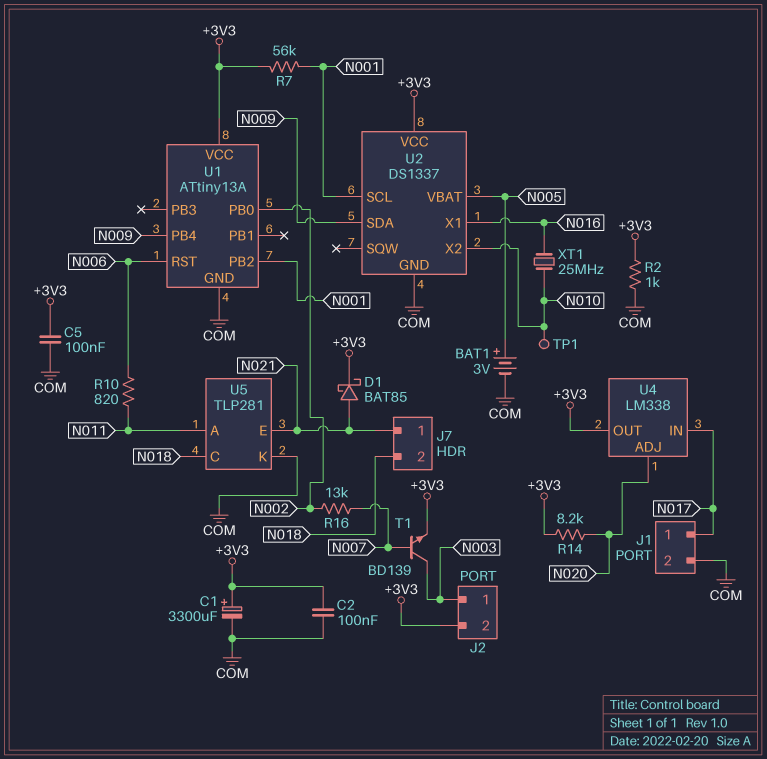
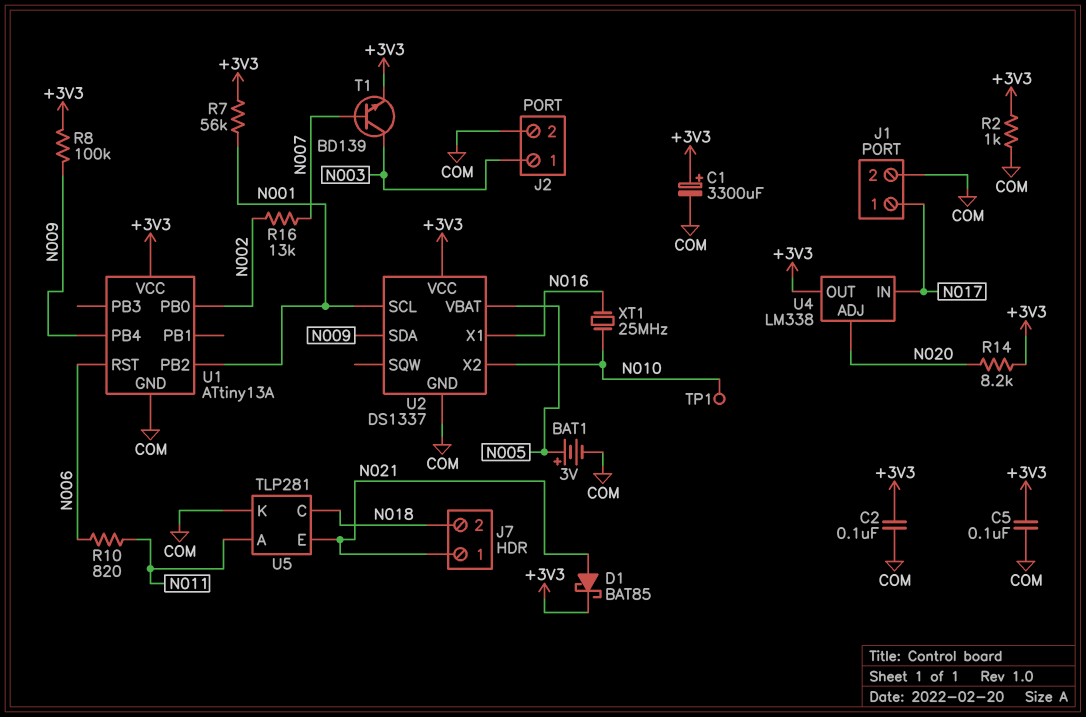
J2 pin 2: +3V3 -> COM
R8: none -> 100k (+3V3, N009)

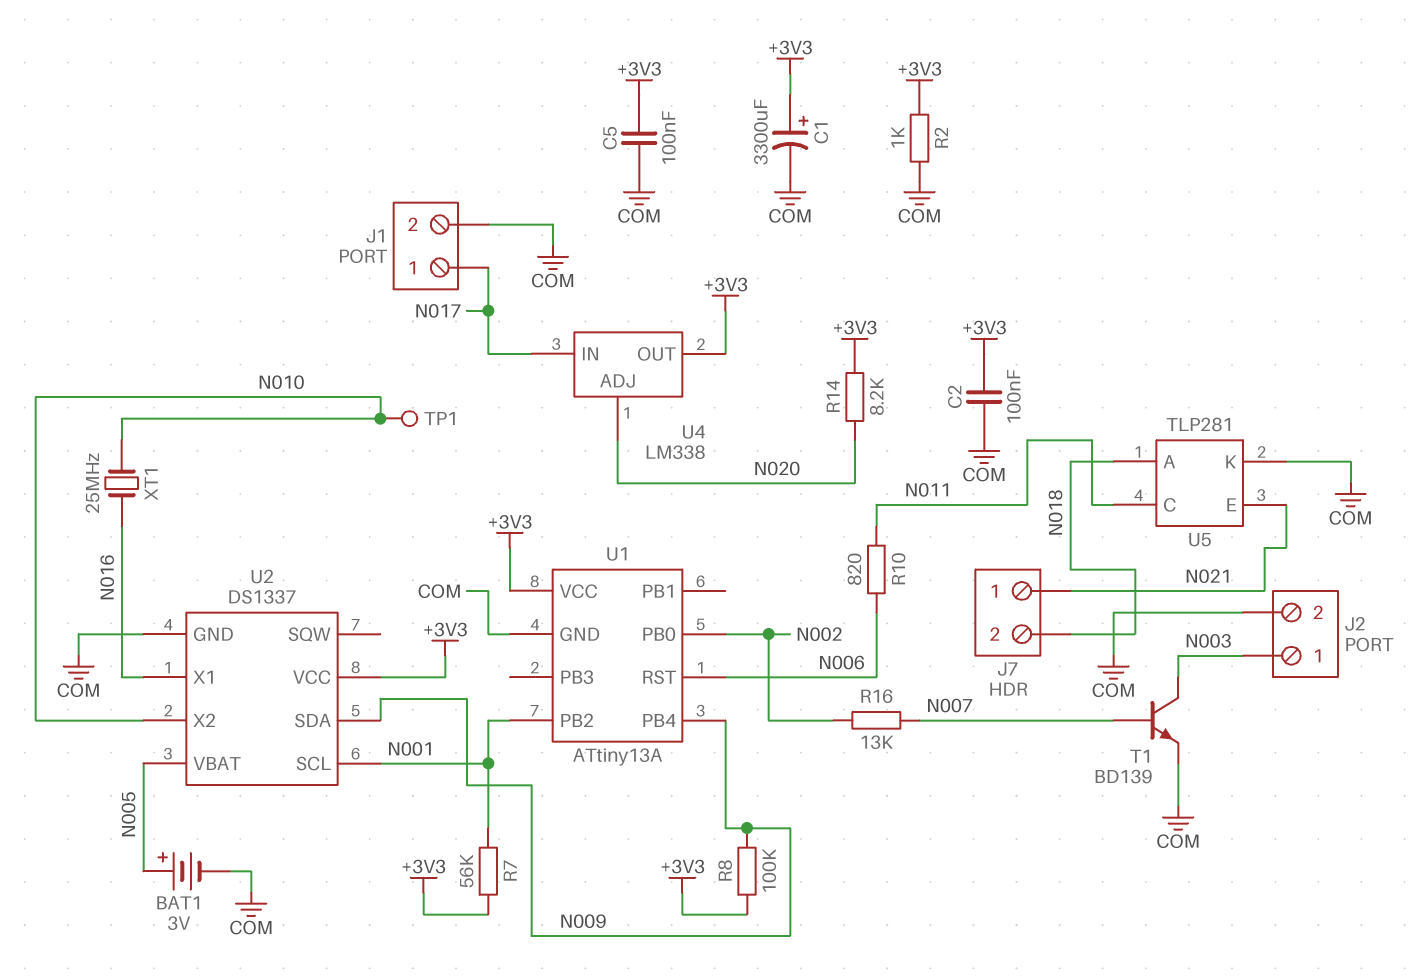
D1: schottky BAT85 (A N021, K +3V3) -> none
T1: NPN BD139 (B N007, C N003, E +3V3) -> NPN BD139 (B N007, C N003, E COM)
U5 pin A: N011 -> N018
U5 pin C: N018 -> N011

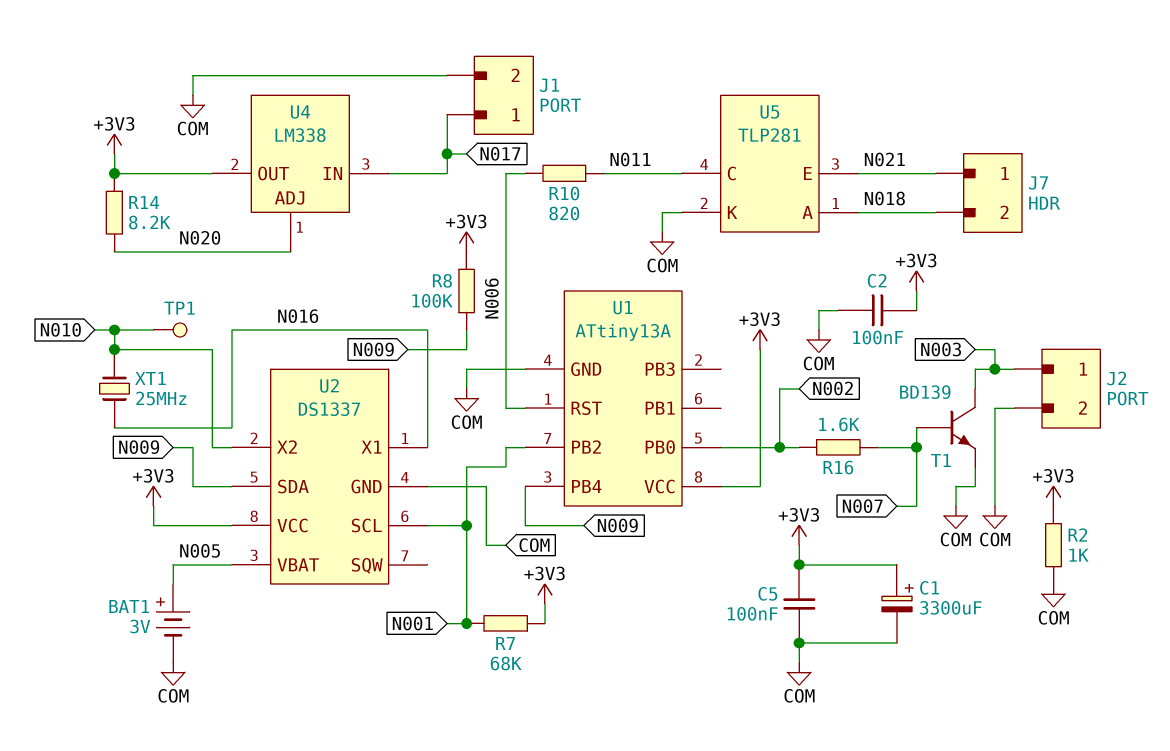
R7: 56k (+3V3, N001) -> 68k (+3V3, N001)
R16: 13k (N002, N007) -> 1.6k (N002, N007)

